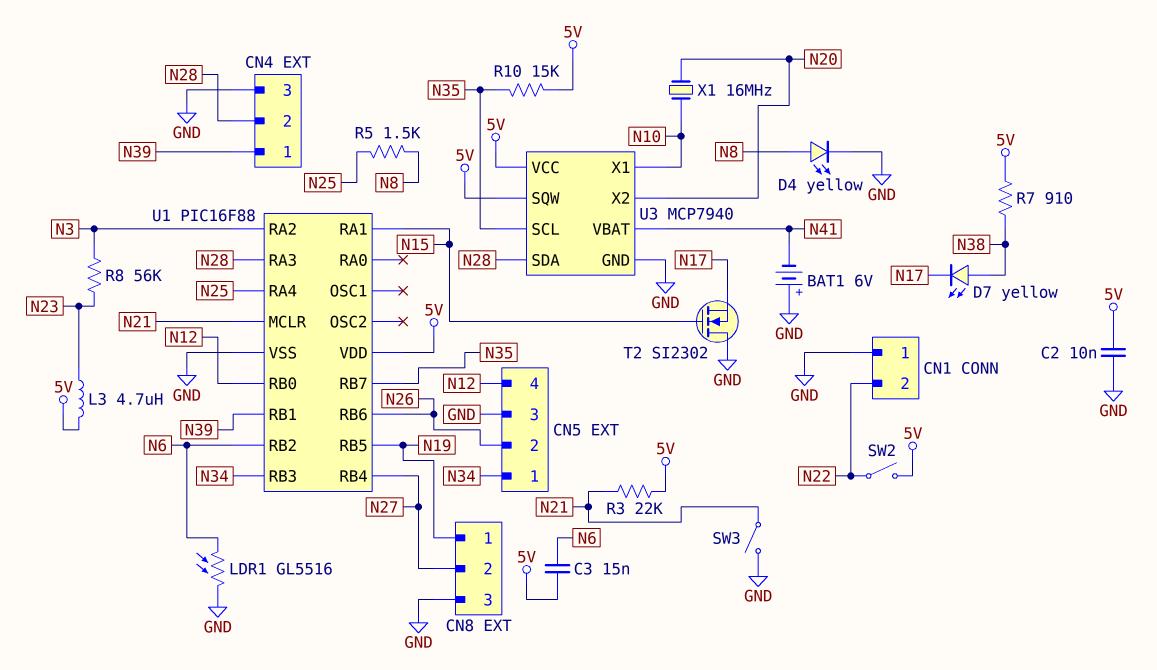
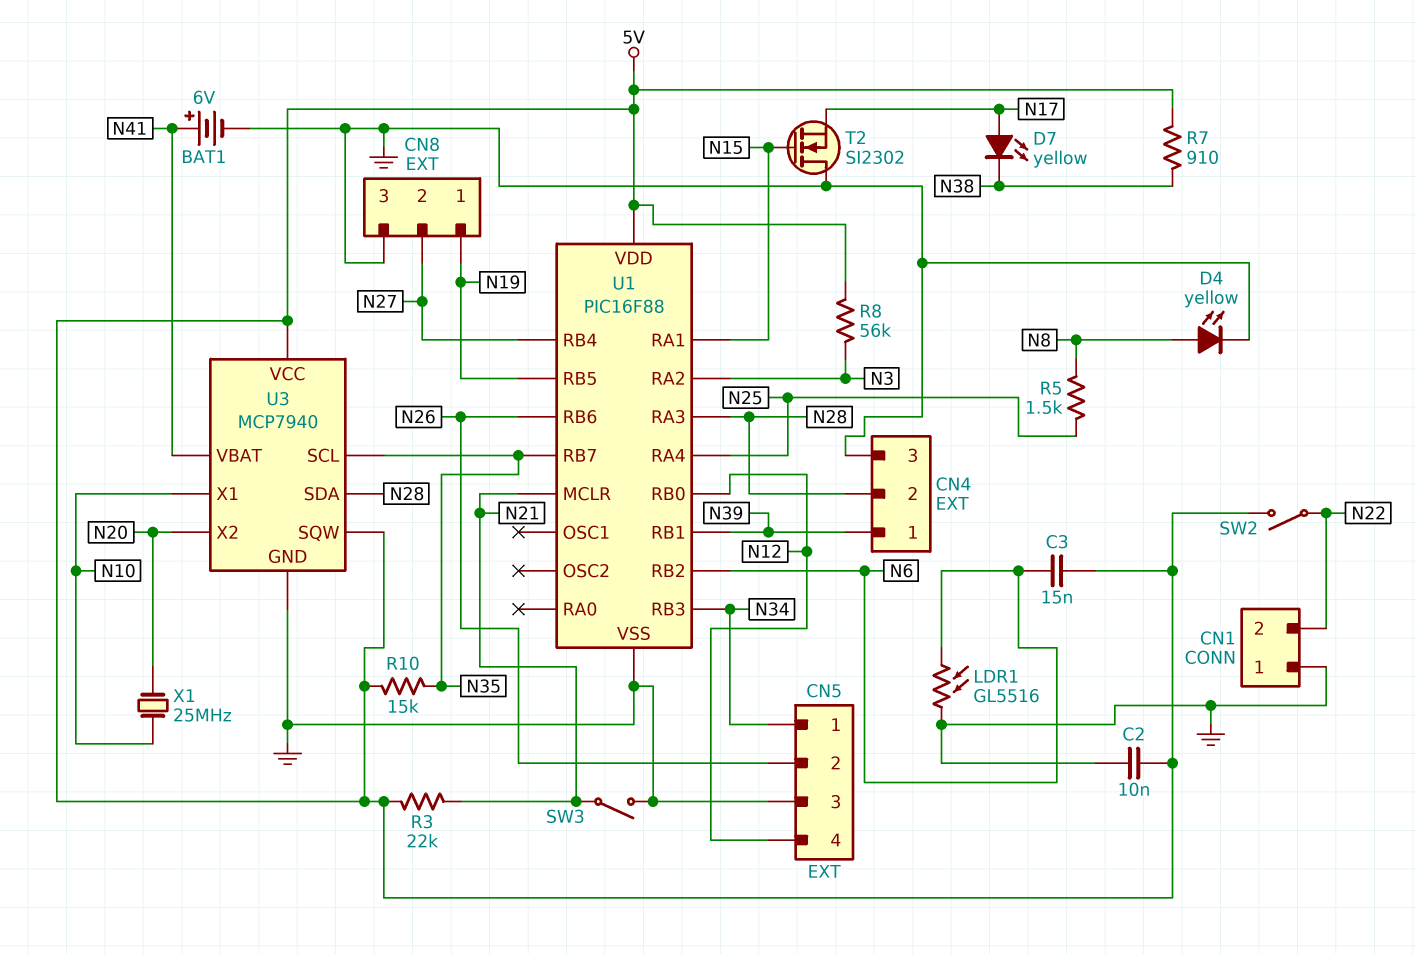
BAT1: 6V (plus GND, minus N41) -> 6V (plus N41, minus GND)
D7: LED yellow (A N38, K N17) -> LED yellow (A N17, K N38)
L3: 4.7uH (5V, N23) -> none
R8: 56k (N3, N23) -> 56k (5V, N3)
X1: 16MHz (N10, N20) -> 25MHz (N10, N20)

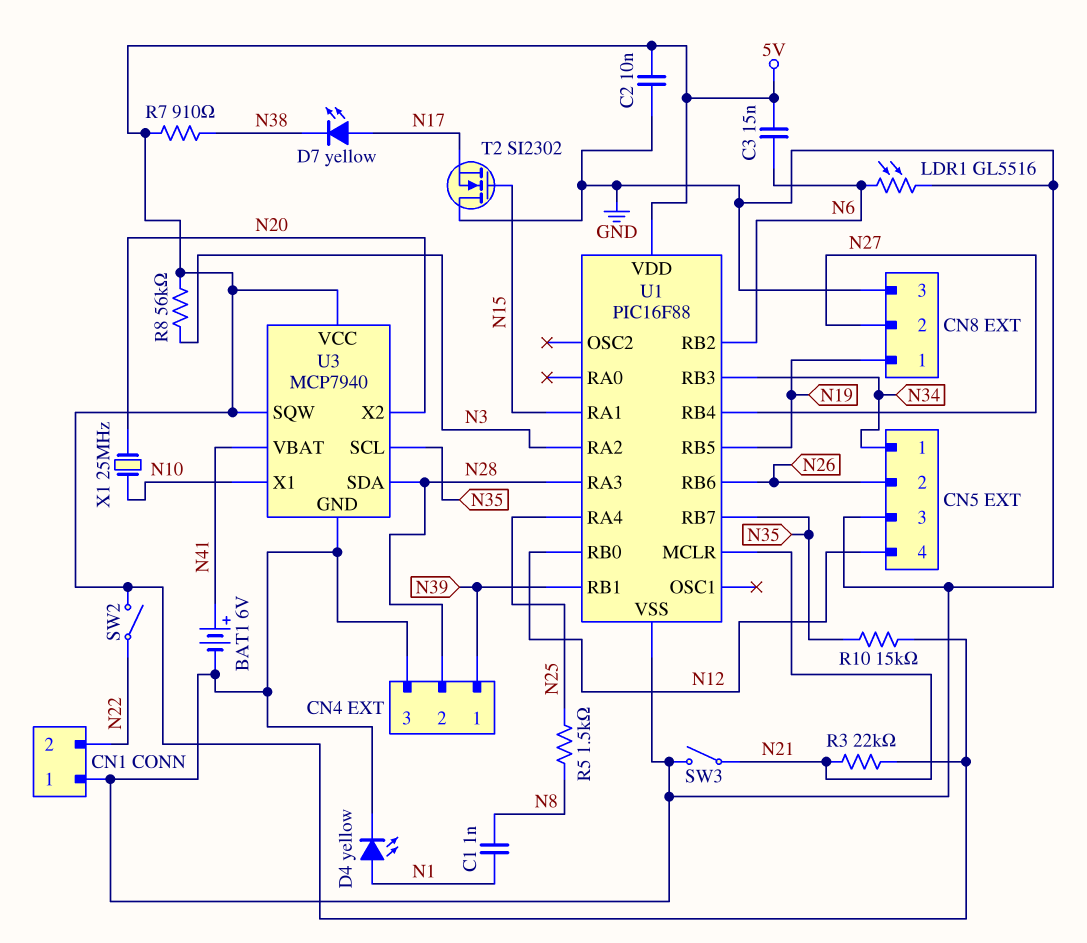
C1: none -> 1nF (N1, N8)
D4: LED yellow (A N8, K GND) -> LED yellow (A N1, K GND)

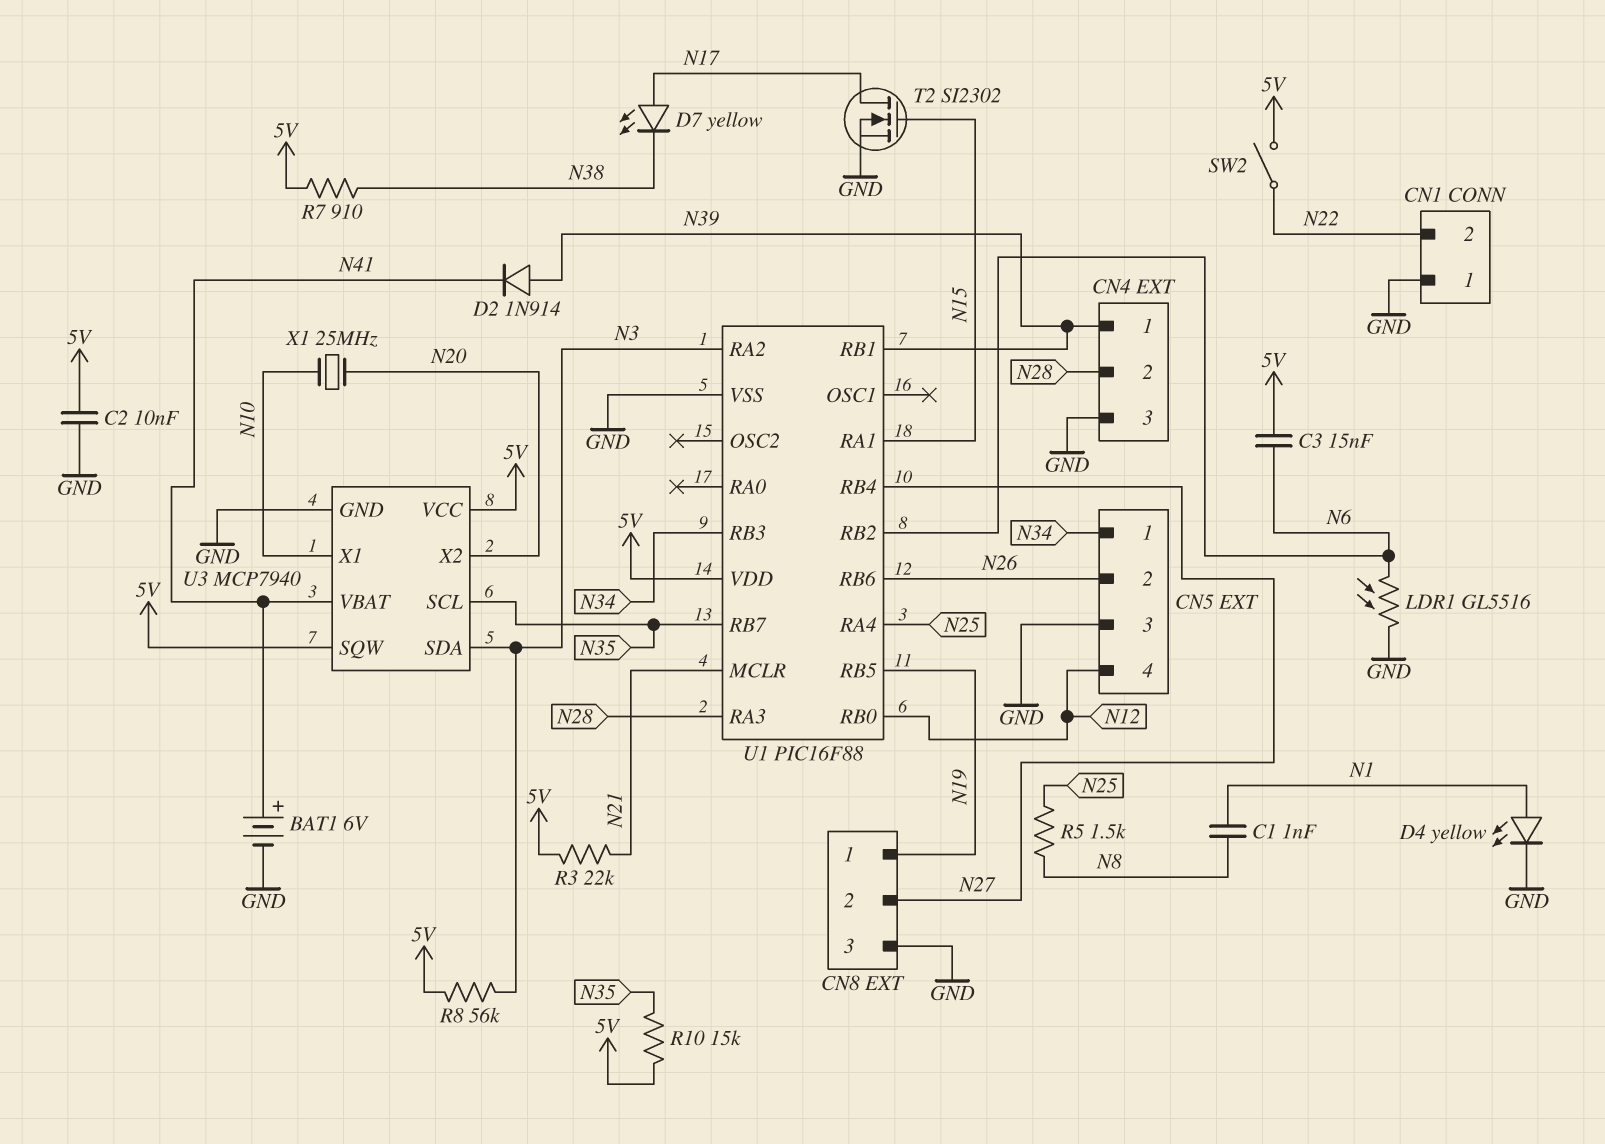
D2: none -> diode 1N914 (A N39, K N41)
SW3: switch (GND, N21) -> none
T2: NMOS SI2302 (G N15, D GND, S N17) -> NMOS SI2302 (G N15, D N17, S GND)
U3 pin SDA: N28 -> N3

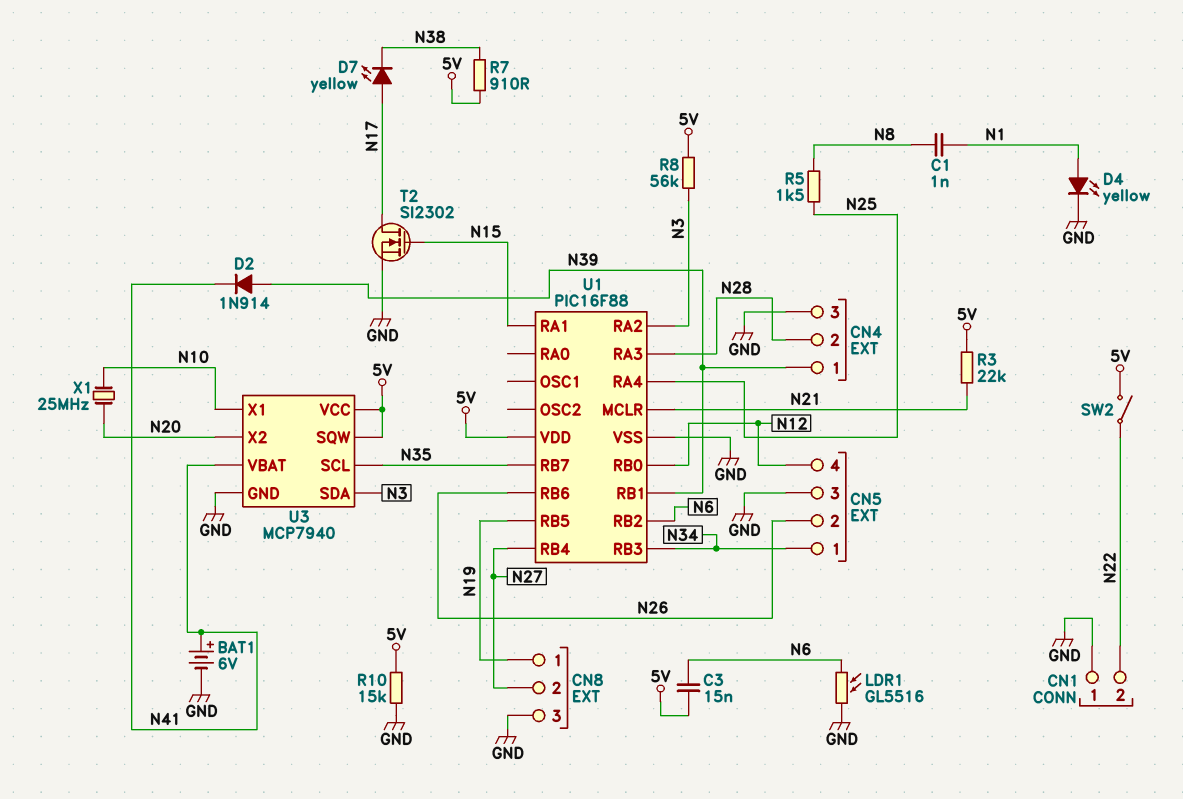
C2: 10nF (5V, GND) -> none
R10: 15k (5V, N35) -> 15k (5V, GND)

